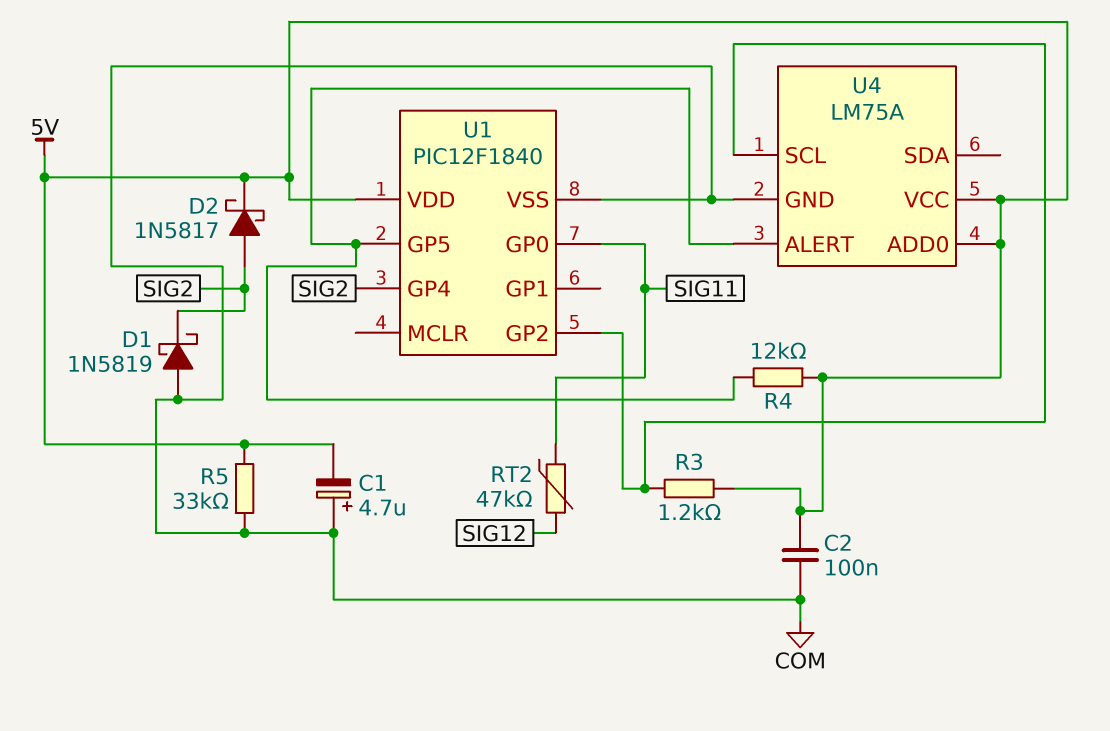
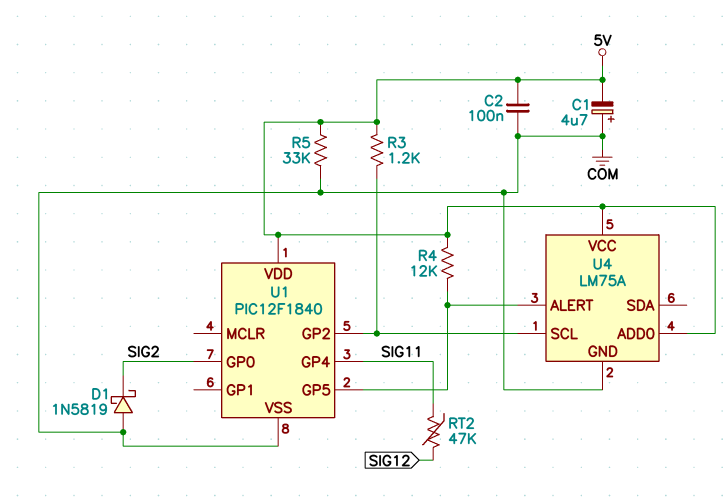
D2: schottky 1N5817 (A SIG2, K 5V) -> none
U1 pin GP0: SIG11 -> SIG2
U1 pin GP4: SIG2 -> SIG11

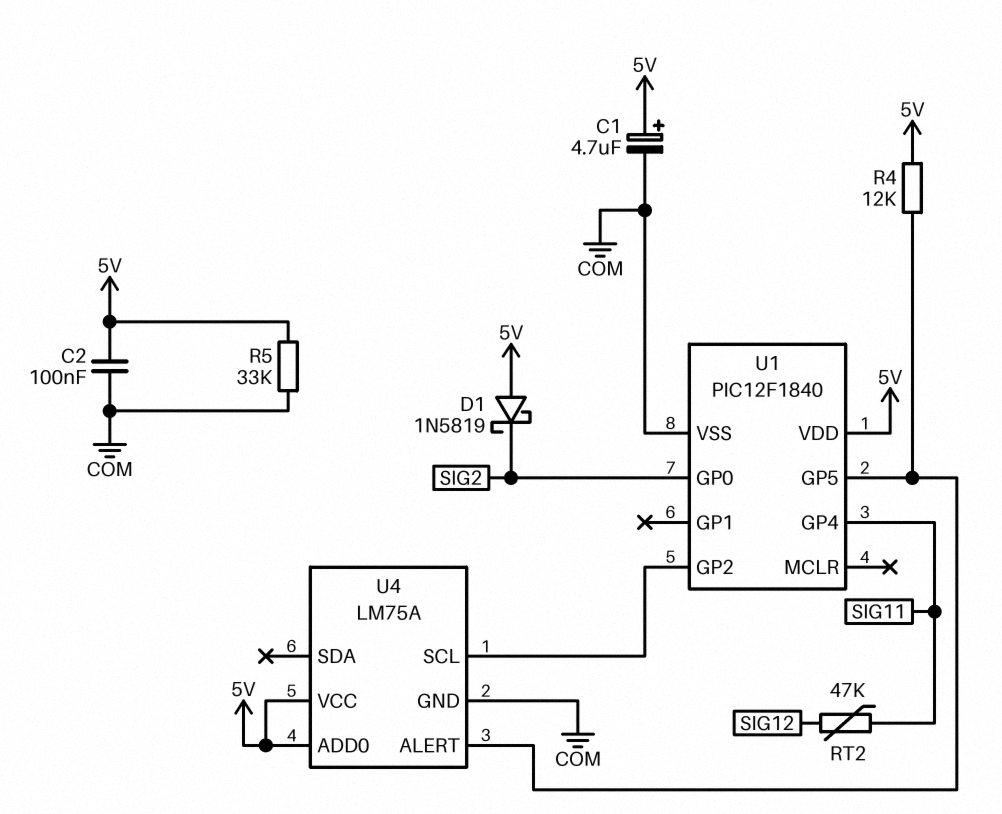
C1: 4.7uF (plus COM, minus 5V) -> 4.7uF (plus 5V, minus COM)
D1: schottky 1N5819 (A COM, K SIG2) -> schottky 1N5819 (A 5V, K SIG2)
R3: 1.2k (5V, U1/GP2) -> none

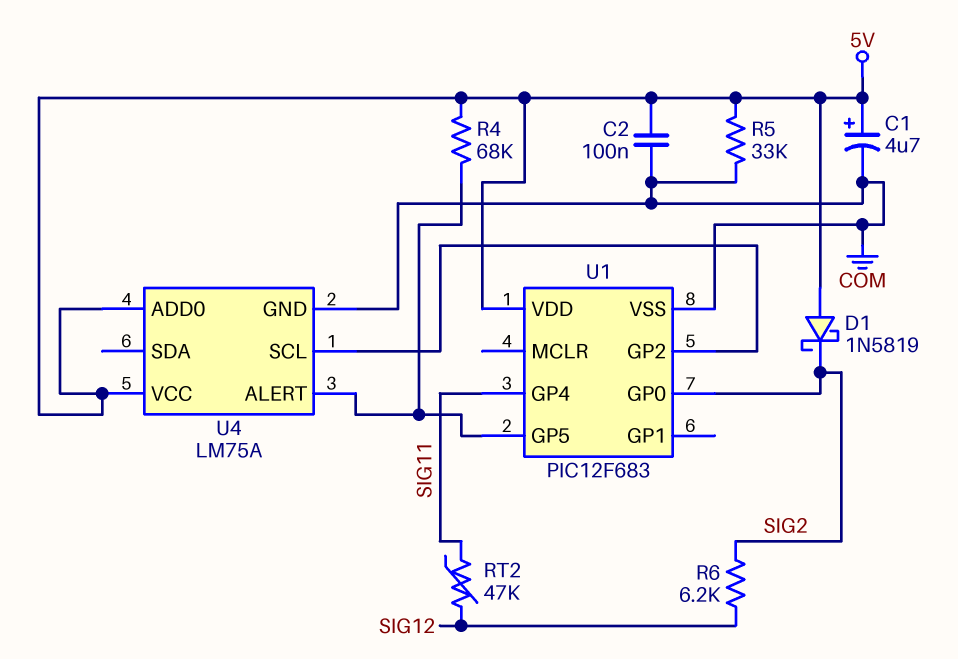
R4: 12k (5V, U1/GP5) -> 68k (5V, U1/GP5)
R6: none -> 6.2k (SIG2, SIG12)
U1: PIC12F1840 -> PIC12F683

